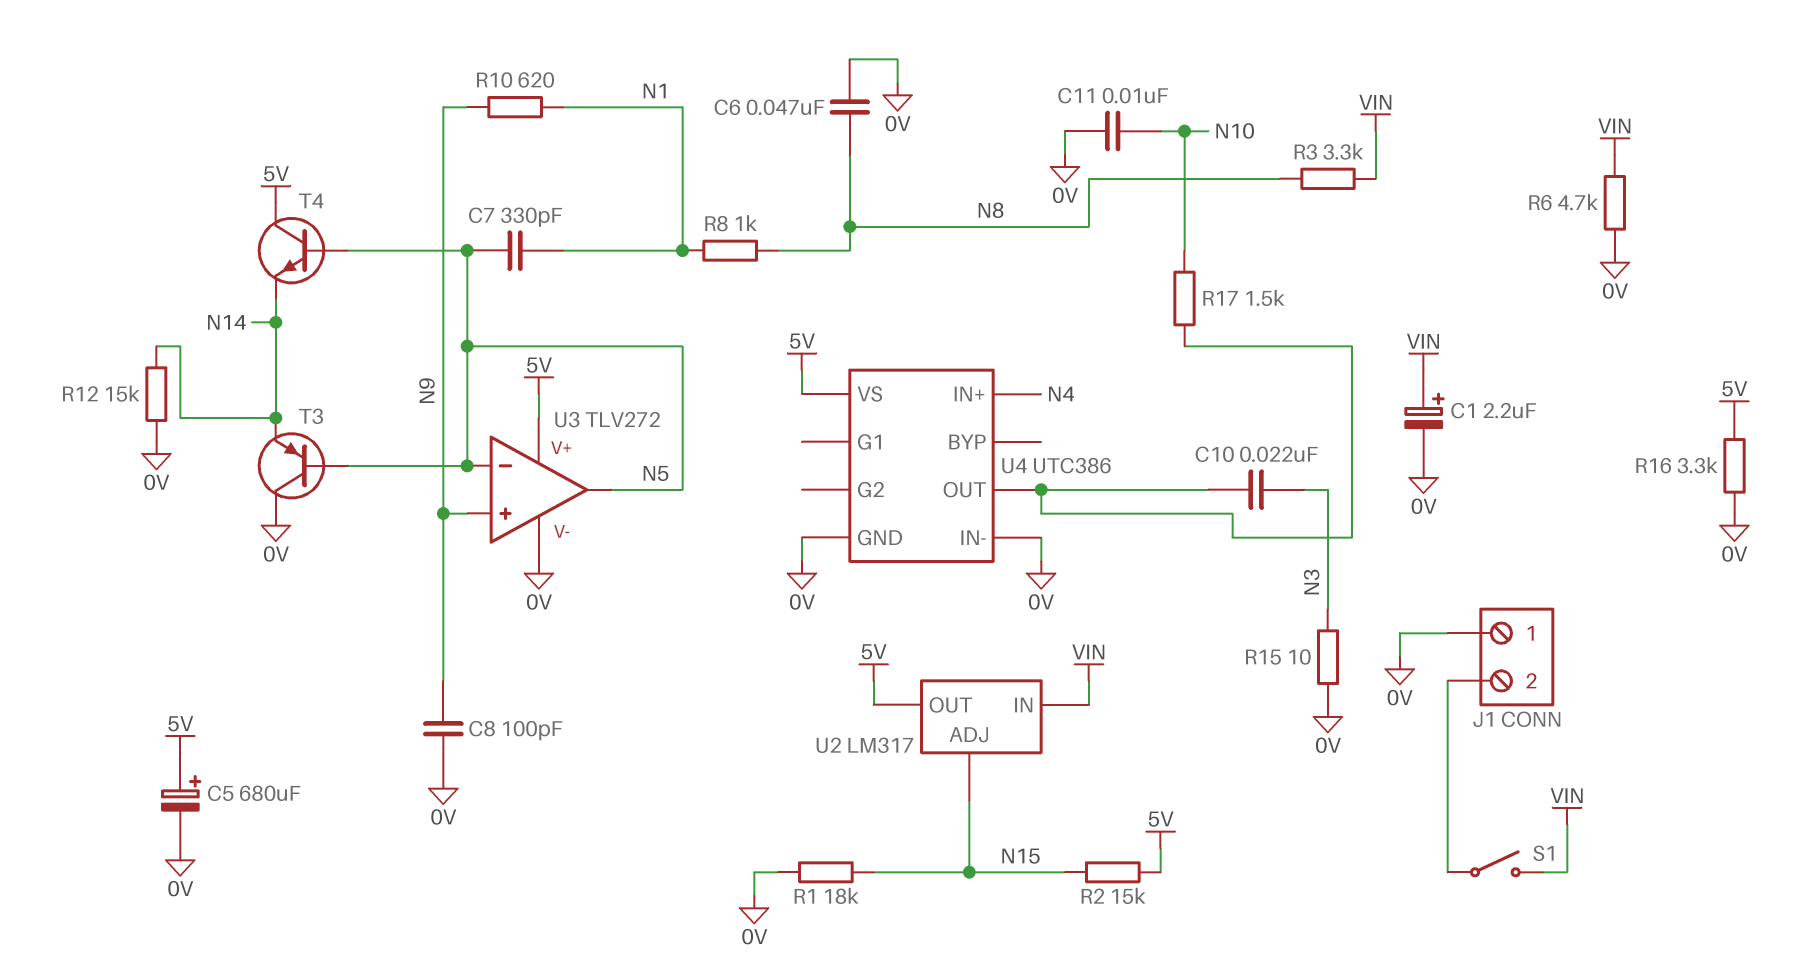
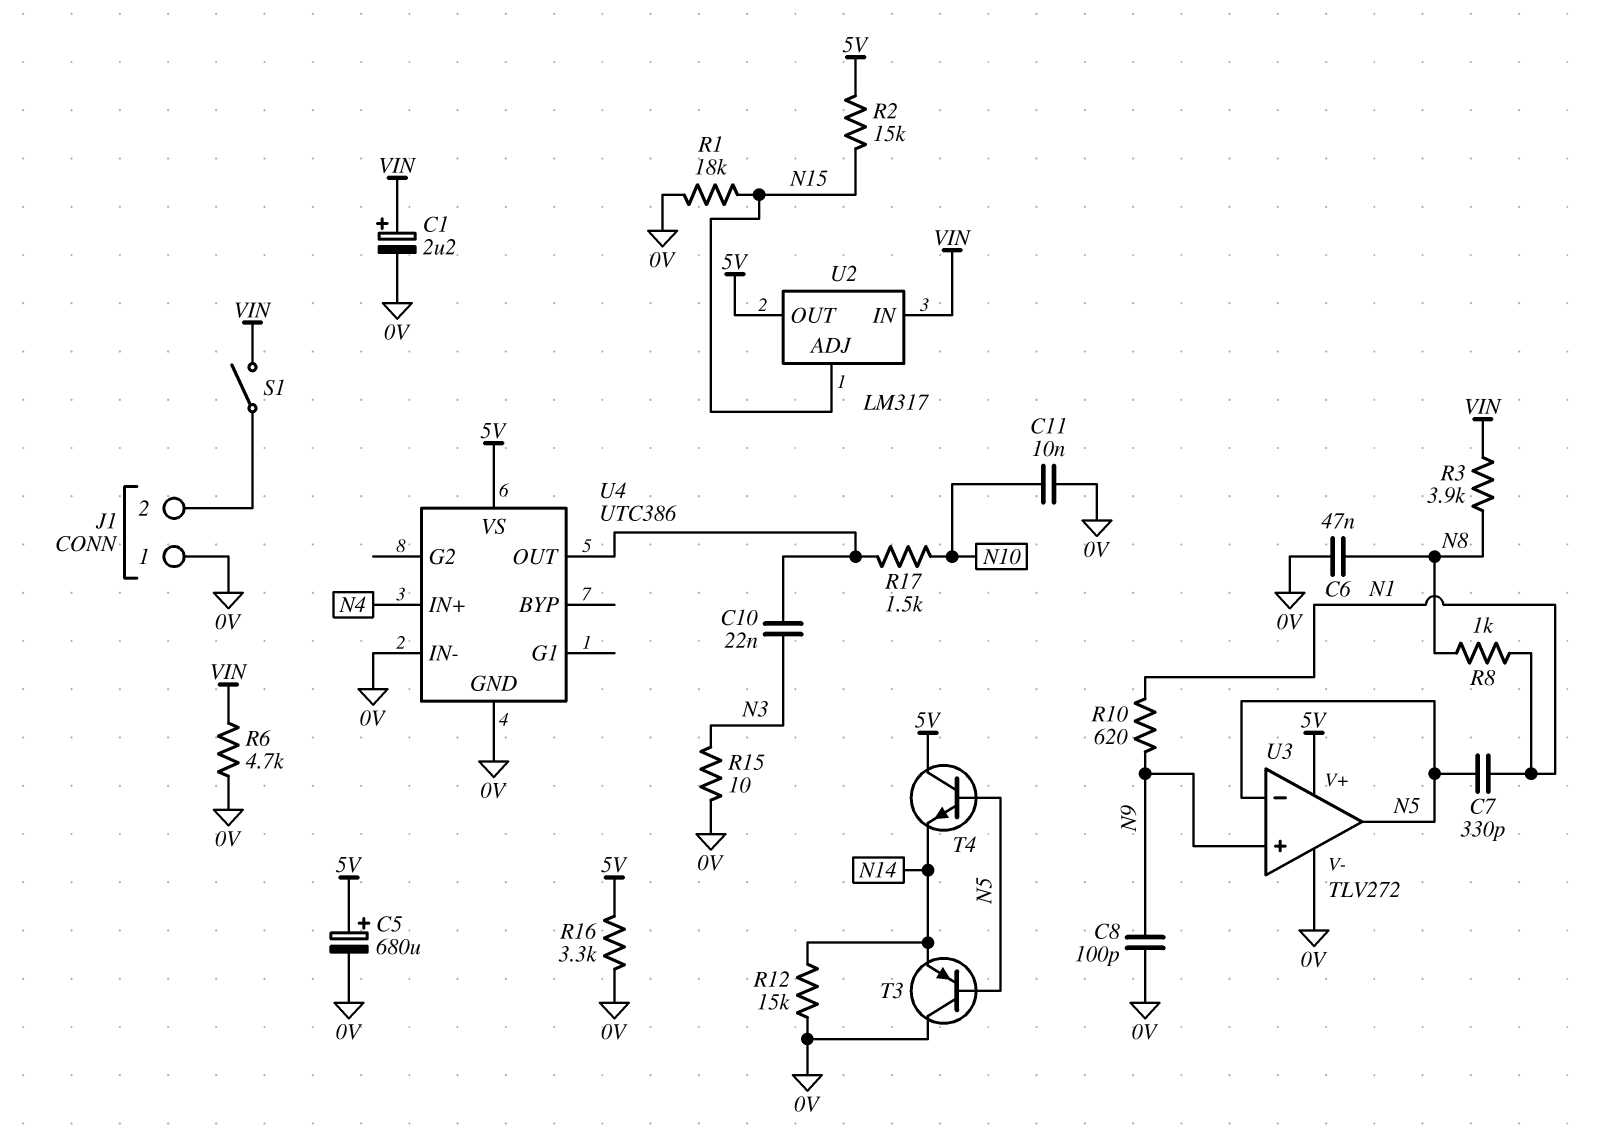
R3: 3.3k (N8, VIN) -> 3.9k (N8, VIN)

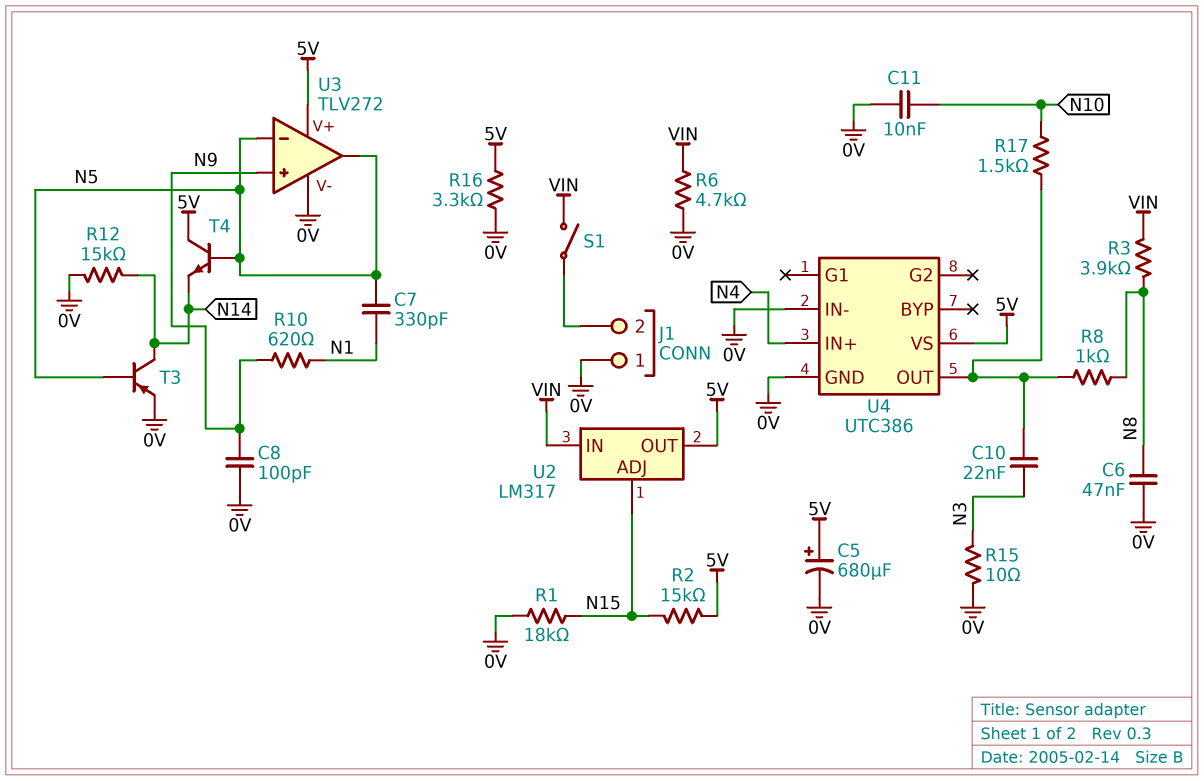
C1: 2.2uF (plus VIN, minus 0V) -> none
R8: 1k (N1, N8) -> 1k (N8, U4/OUT)
T3: PNP (B N5, C 0V, E N14) -> PNP (B N5, C N14, E 0V)

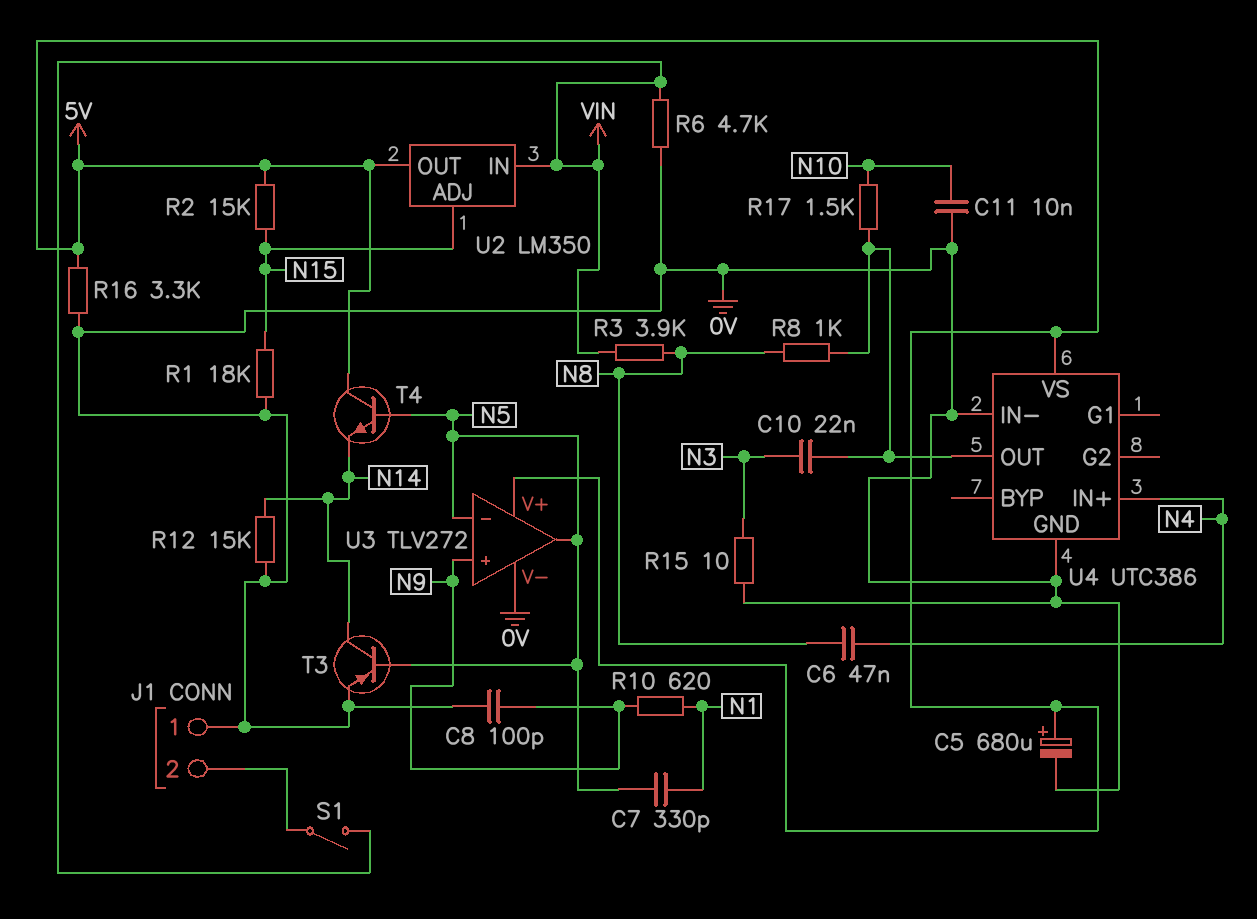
C6: 47nF (0V, N8) -> 47nF (N4, N8)
U2: LM317 -> LM350

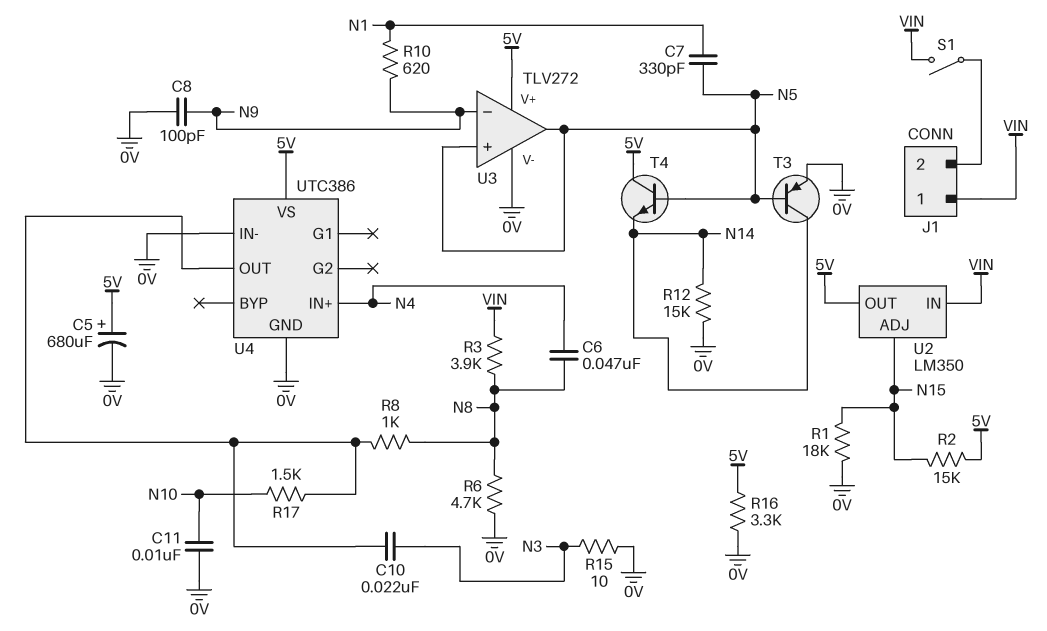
J1 pin 1: 0V -> VIN
R6: 4.7k (0V, VIN) -> 4.7k (0V, N8)
U3 pin in+: N9 -> N5
U3 pin in-: N5 -> N9

